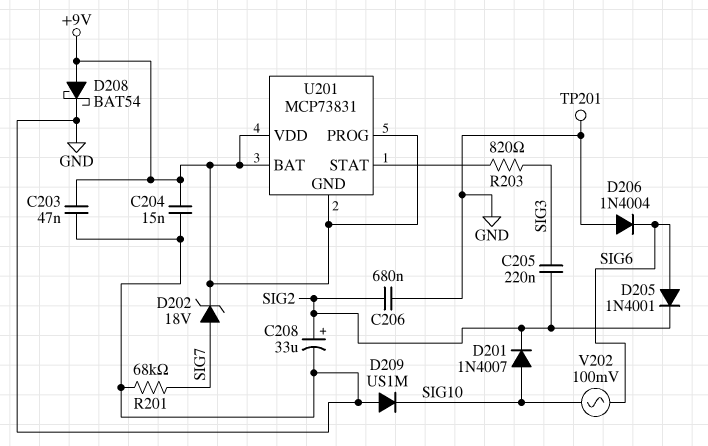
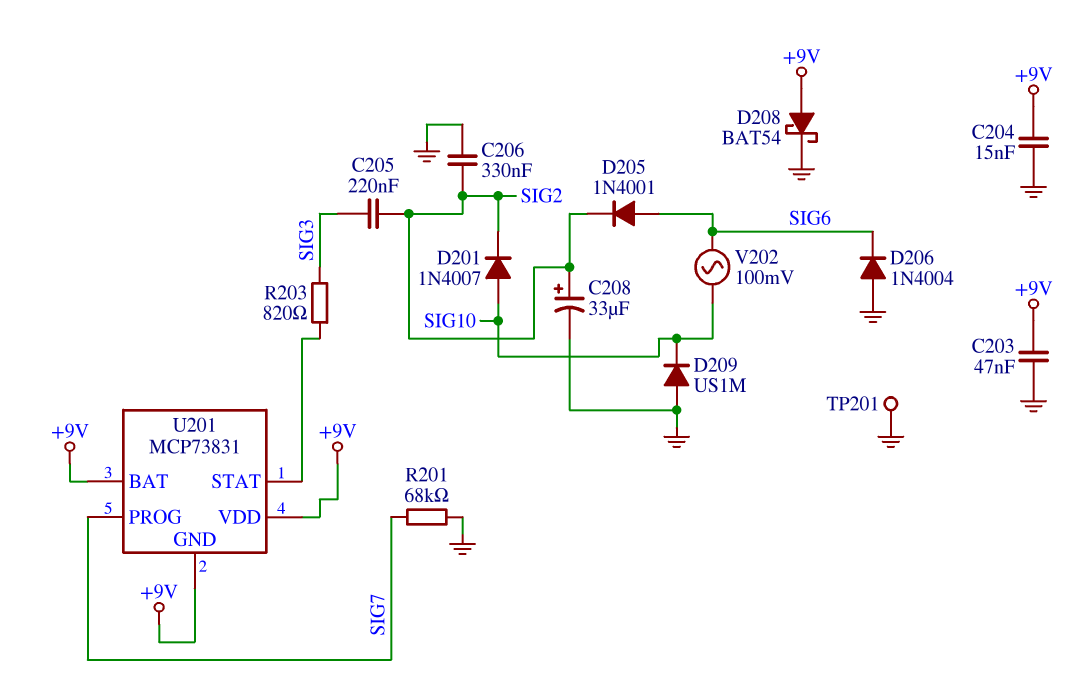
C206: 680nF (GND, SIG2) -> 330nF (GND, SIG2)
D202: zener 18V (A SIG7, K +9V) -> none
U201 pin PROG: +9V -> SIG7

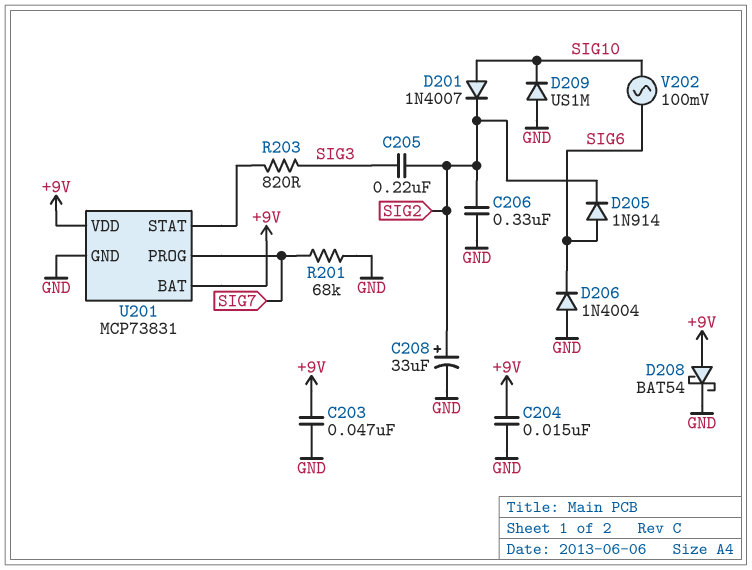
D205: diode 1N4001 (A SIG6, K SIG2) -> diode 1N914 (A SIG6, K SIG2)
TP201: test point (GND) -> none
U201 pin GND: +9V -> GND

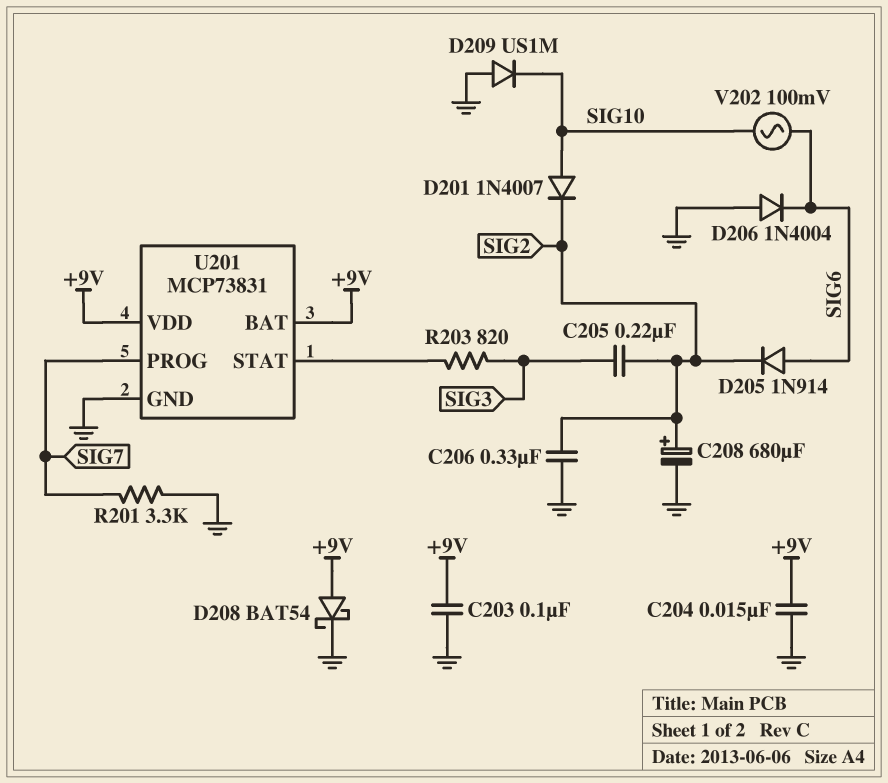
C203: 47nF (+9V, GND) -> 100nF (+9V, GND)
C208: 33uF (plus SIG2, minus GND) -> 680uF (plus SIG2, minus GND)
R201: 68k (GND, SIG7) -> 3.3k (GND, SIG7)

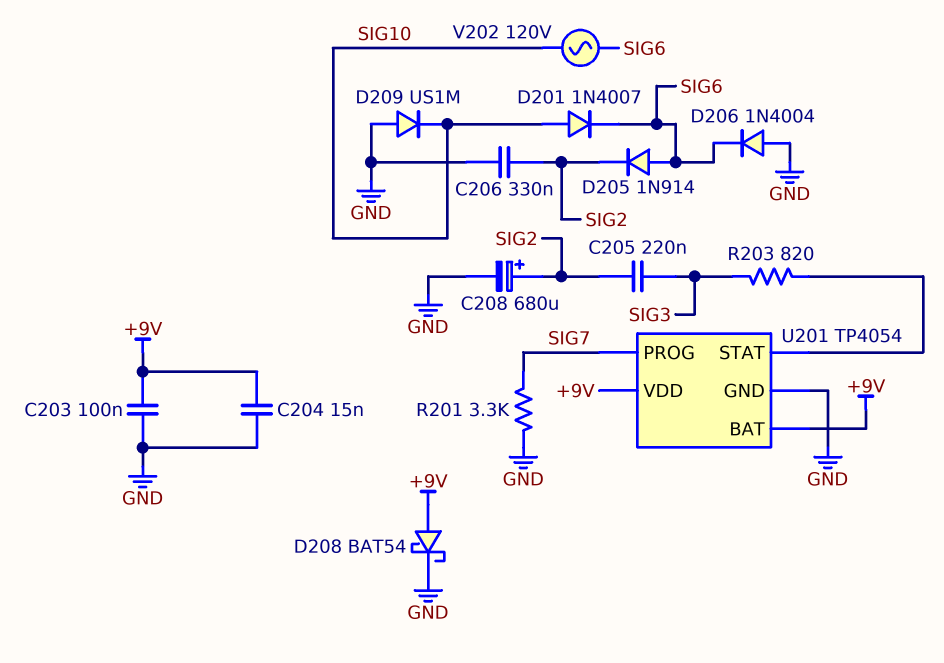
D201: diode 1N4007 (A SIG10, K SIG2) -> diode 1N4007 (A SIG10, K SIG6)
U201: MCP73831 -> TP4054
V202: AC 100mV (SIG6, SIG10) -> AC 120V (SIG6, SIG10)

